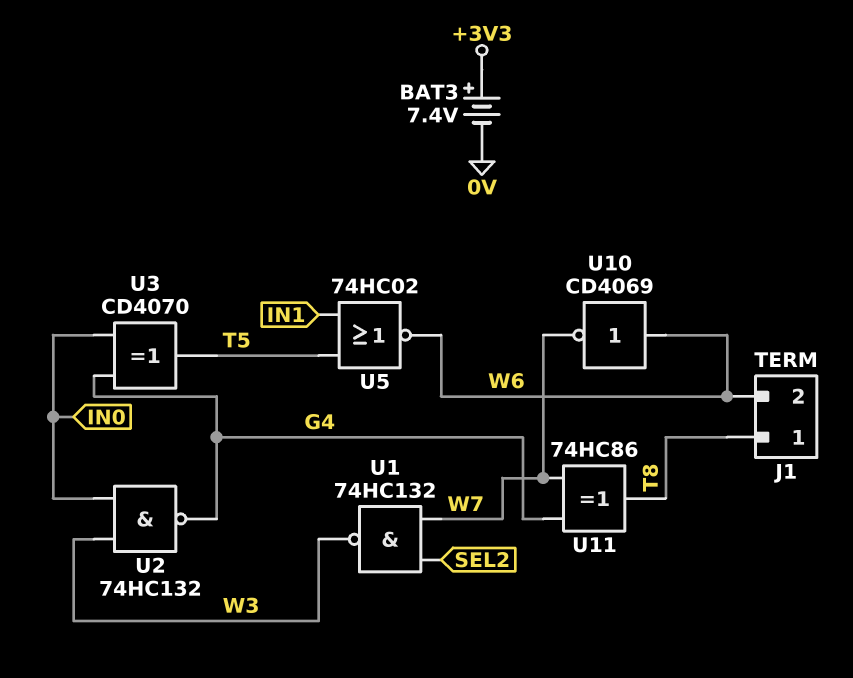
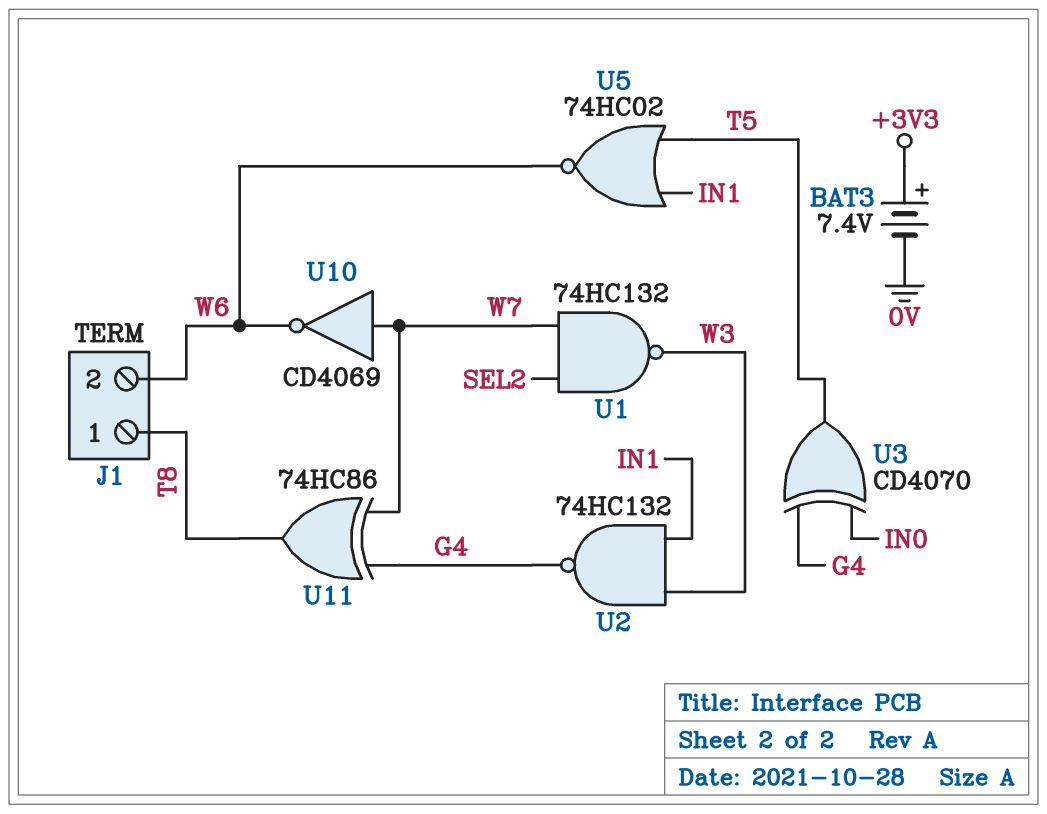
U2: NAND 74HC132 (in IN0, in W3, out G4) -> NAND 74HC132 (in IN1, in W3, out G4)
U10: NOT CD4069 (in W6, out W7) -> NOT CD4069 (in W7, out W6)

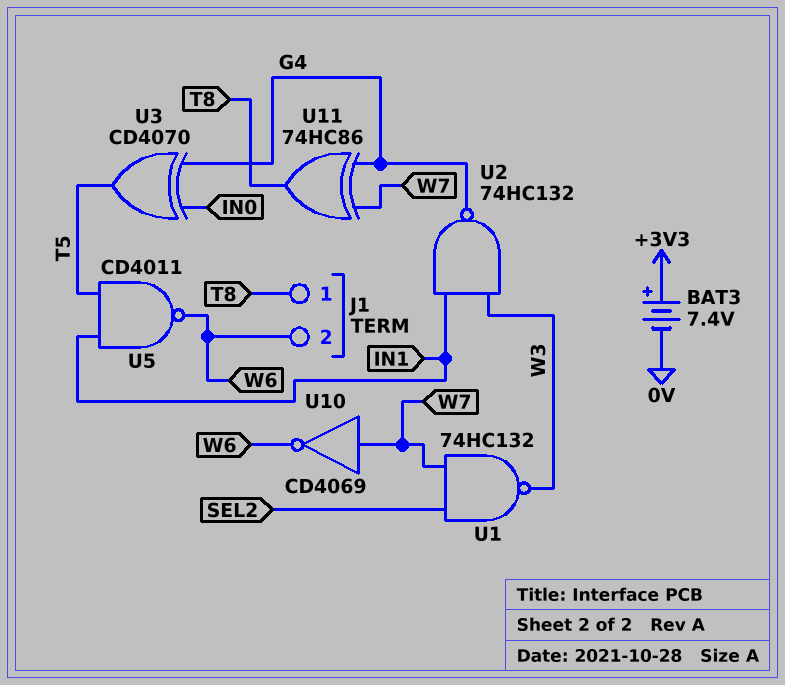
U5: NOR 74HC02 (in IN1, in T5, out W6) -> NAND CD4011 (in IN1, in T5, out W6)

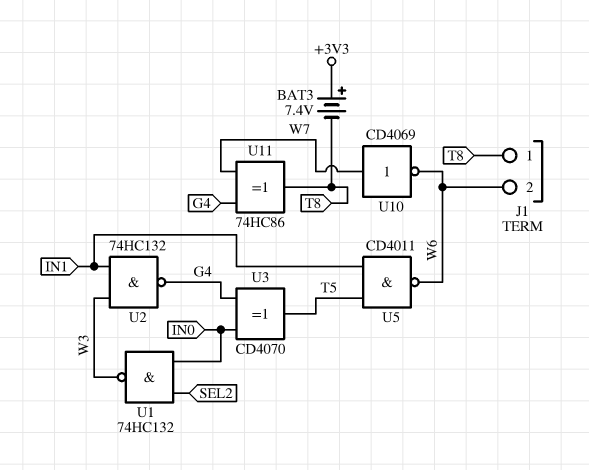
BAT3: 7.4V (plus +3V3, minus 0V) -> 7.4V (plus +3V3, minus T8)
U1: NAND 74HC132 (in SEL2, in W7, out W3) -> NAND 74HC132 (in IN0, in SEL2, out W3)

